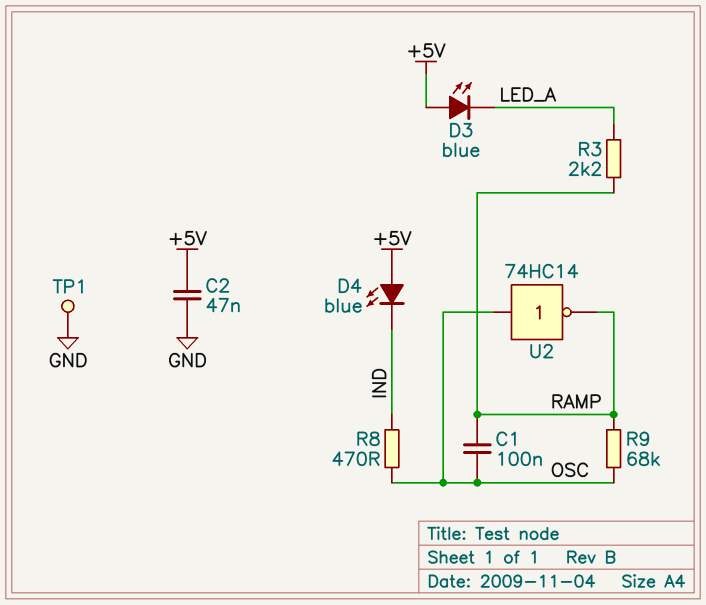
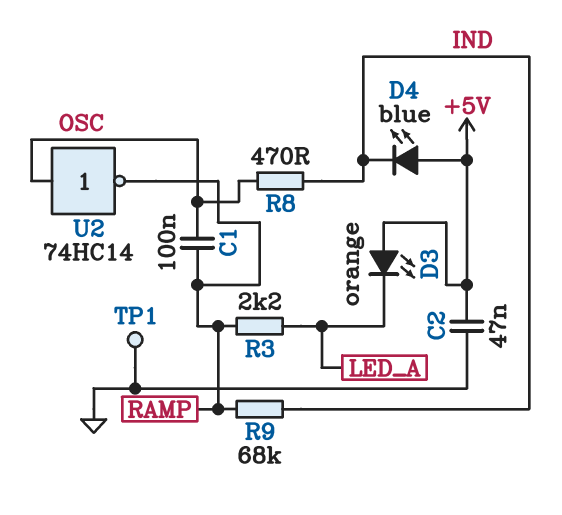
D3: LED blue (A +5V, K LED_A) -> LED orange (A +5V, K LED_A)
R9: 68k (OSC, RAMP) -> 68k (IND, RAMP)

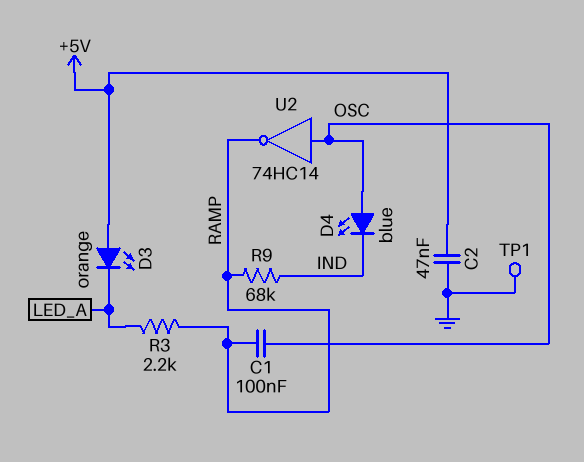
D4: LED blue (A +5V, K IND) -> LED blue (A OSC, K IND)
R8: 470 (IND, OSC) -> none

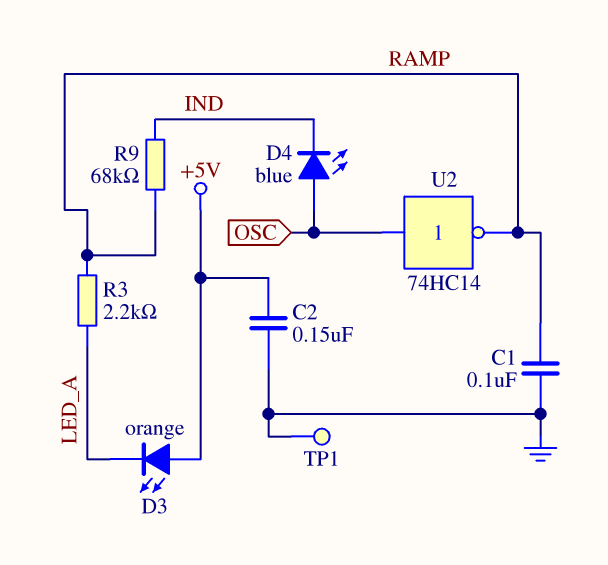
C1: 100nF (OSC, RAMP) -> 100nF (GND, RAMP)
C2: 47nF (+5V, GND) -> 150nF (+5V, GND)

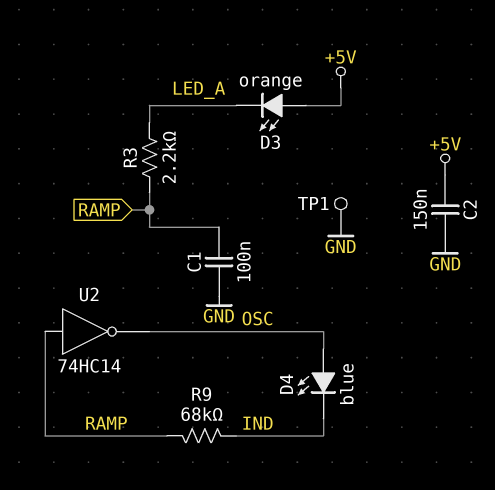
U2: NOT 74HC14 (in OSC, out RAMP) -> NOT 74HC14 (in RAMP, out OSC)

